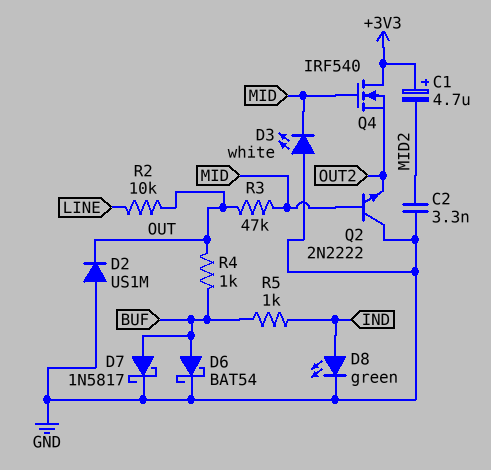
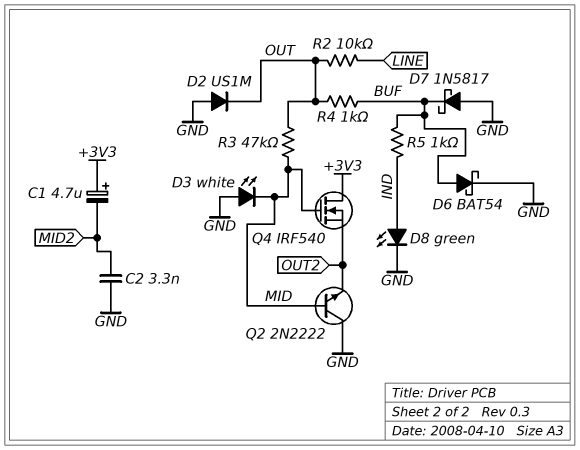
D7: schottky 1N5817 (A BUF, K GND) -> schottky 1N5817 (A GND, K BUF)

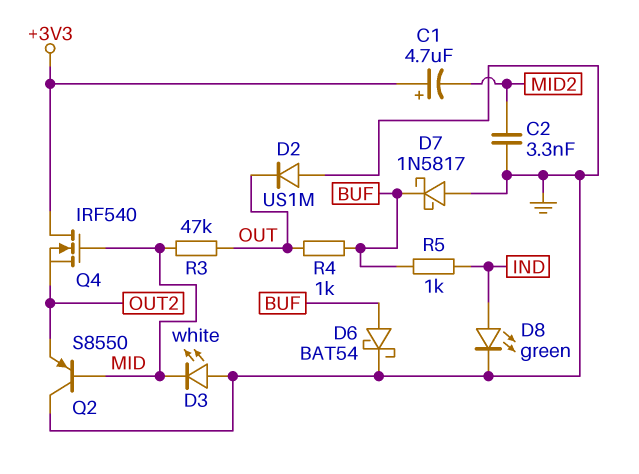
Q2: NPN 2N2222 (B MID, C GND, E OUT2) -> PNP S8550 (B MID, C GND, E OUT2)
R2: 10k (LINE, OUT) -> none

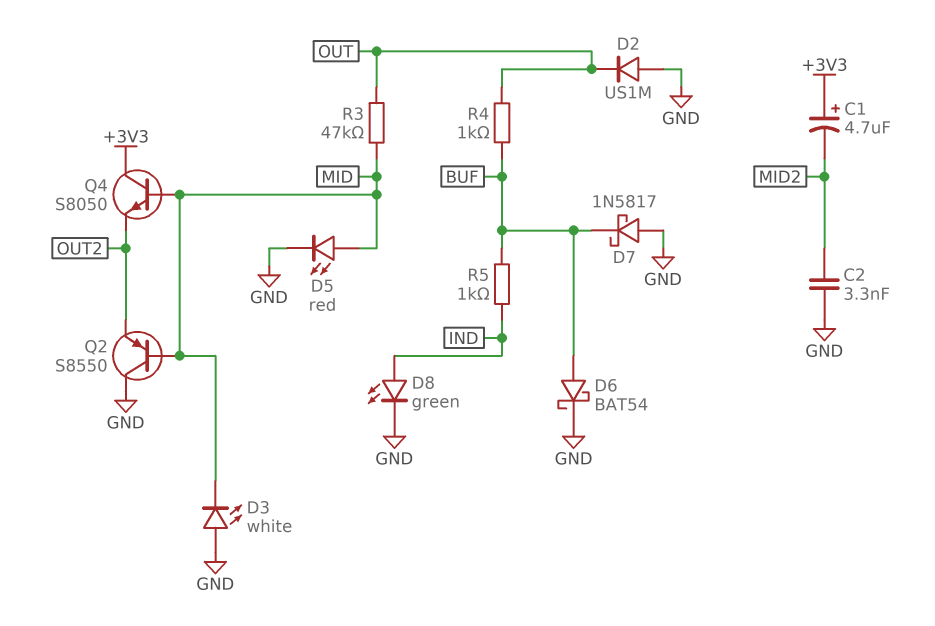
D5: none -> LED red (A MID, K GND)
Q4: NMOS IRF540 (G MID, D +3V3, S OUT2) -> NPN S8050 (B MID, C +3V3, E OUT2)

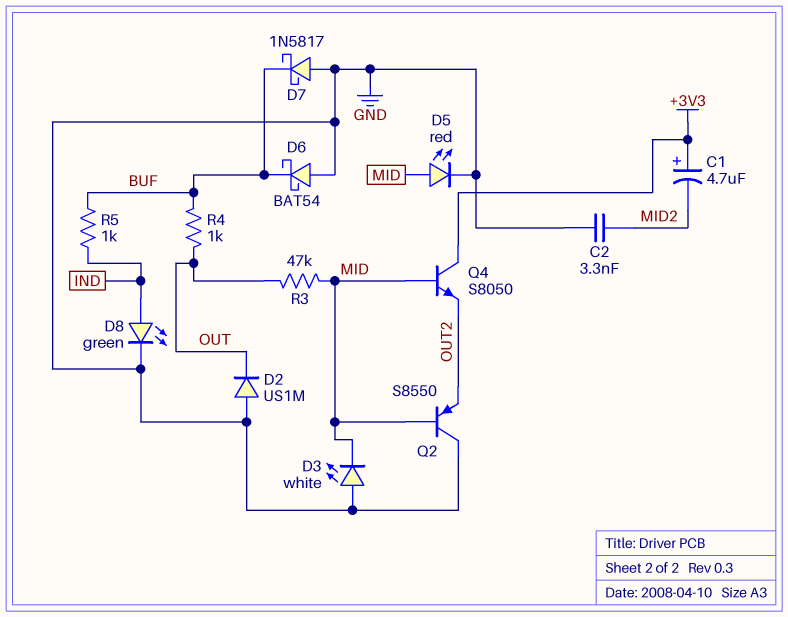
D6: schottky BAT54 (A BUF, K GND) -> schottky BAT54 (A GND, K BUF)

